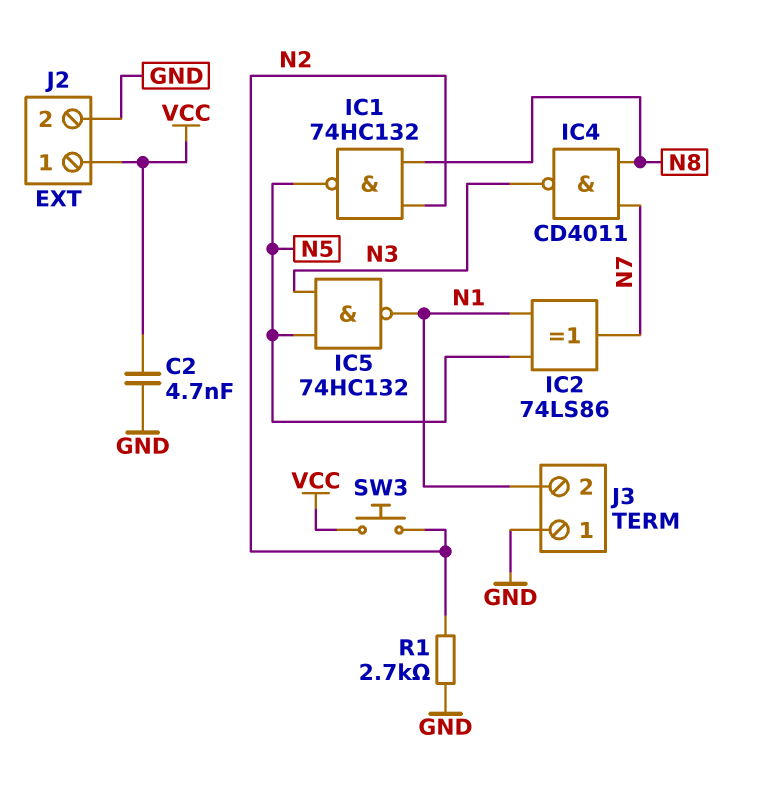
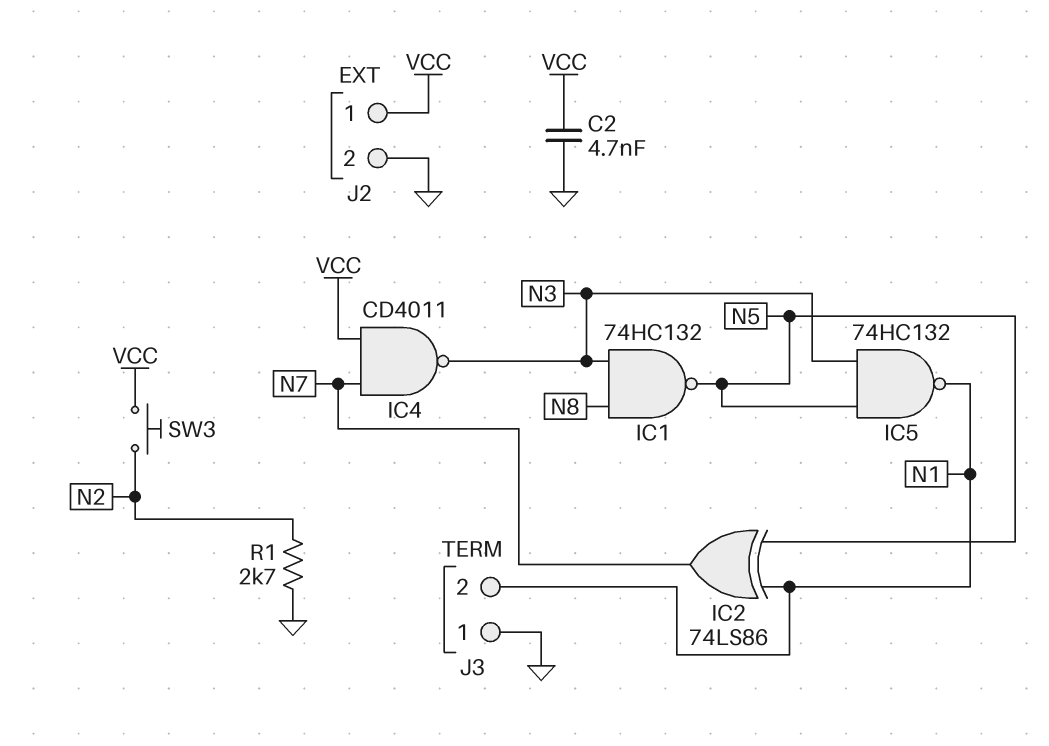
IC1: NAND 74HC132 (in N2, in N8, out N5) -> NAND 74HC132 (in N3, in N8, out N5)
IC4: NAND CD4011 (in N7, in N8, out N3) -> NAND CD4011 (in N7, in VCC, out N3)

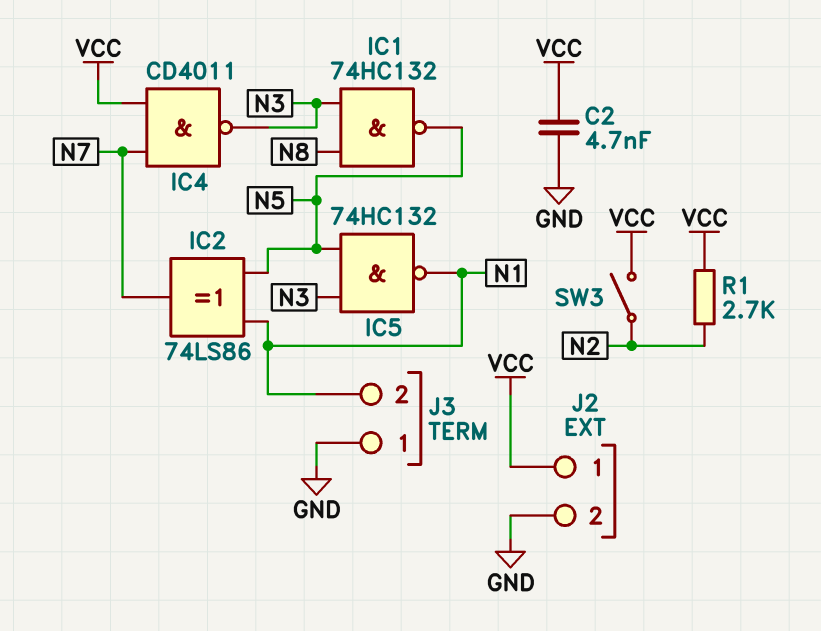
R1: 2.7k (GND, N2) -> 2.7k (N2, VCC)
SW3: button (N2, VCC) -> switch (N2, VCC)

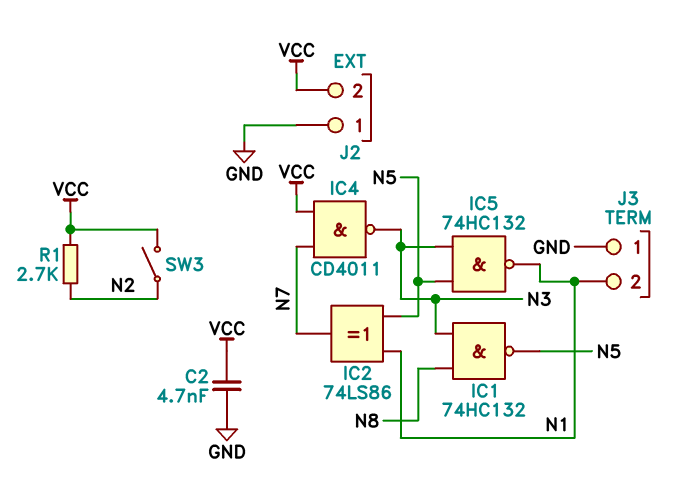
J2 pin 1: VCC -> GND
J2 pin 2: GND -> VCC

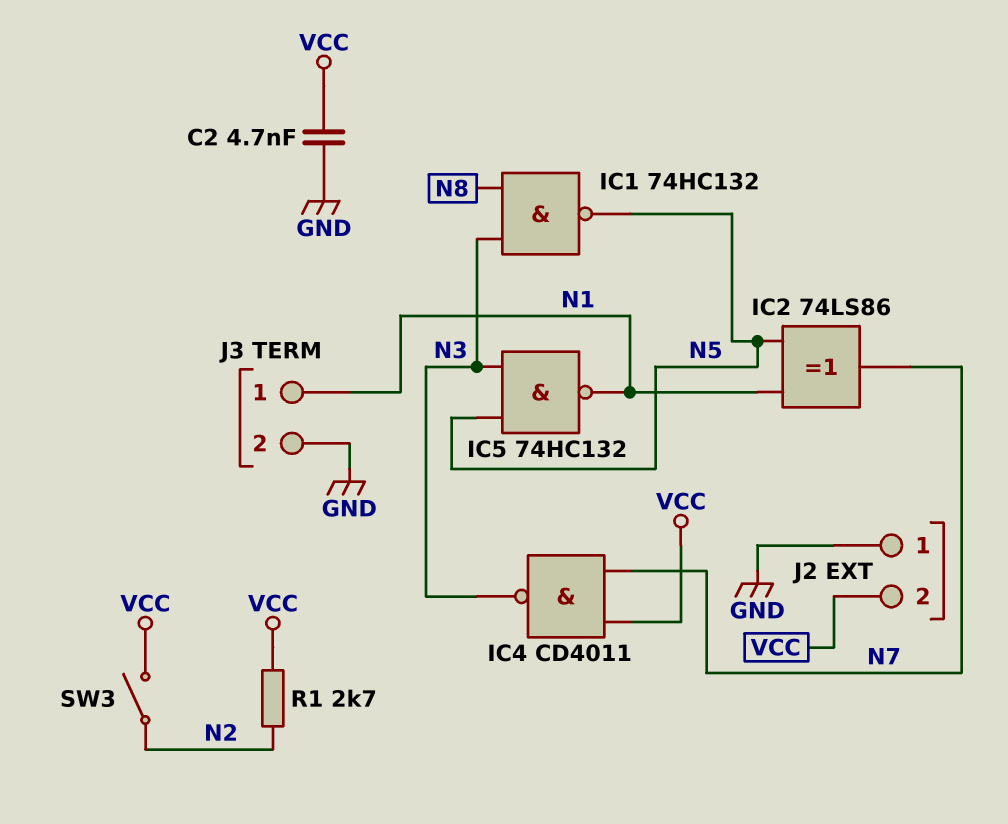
J3 pin 1: GND -> N1
J3 pin 2: N1 -> GND

